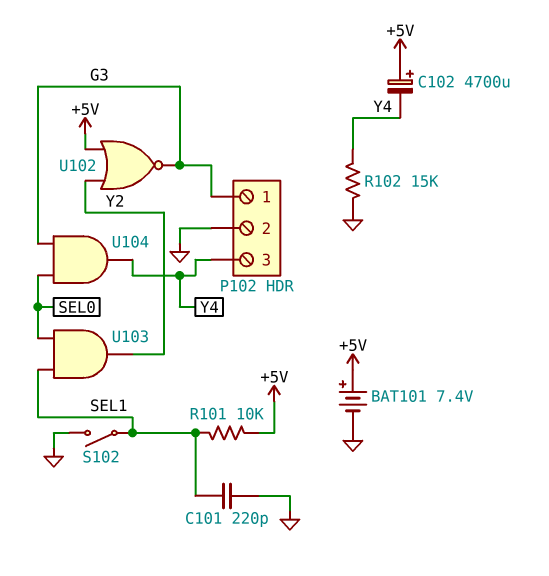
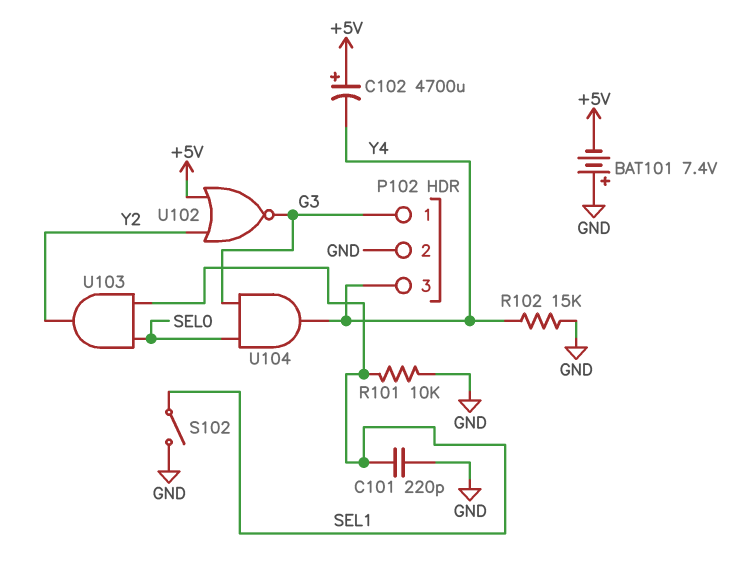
BAT101: 7.4V (plus +5V, minus GND) -> 7.4V (plus GND, minus +5V)
R101: 10k (+5V, SEL1) -> 10k (GND, SEL1)

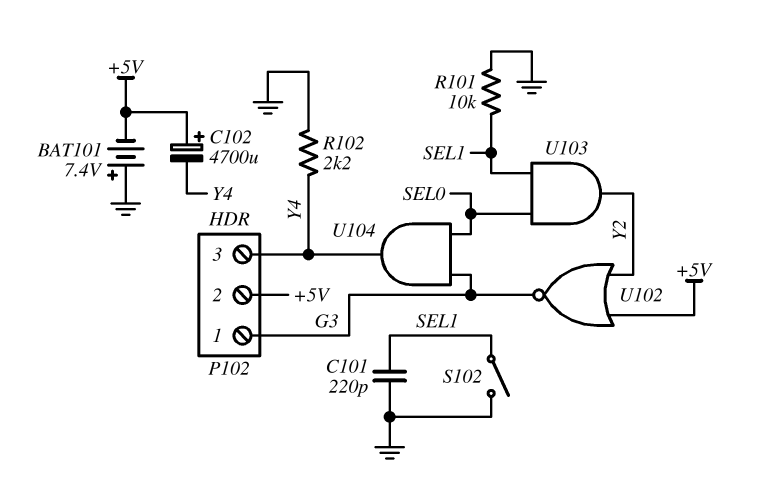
P102 pin 2: GND -> +5V
R102: 15k (GND, Y4) -> 2.2k (GND, Y4)

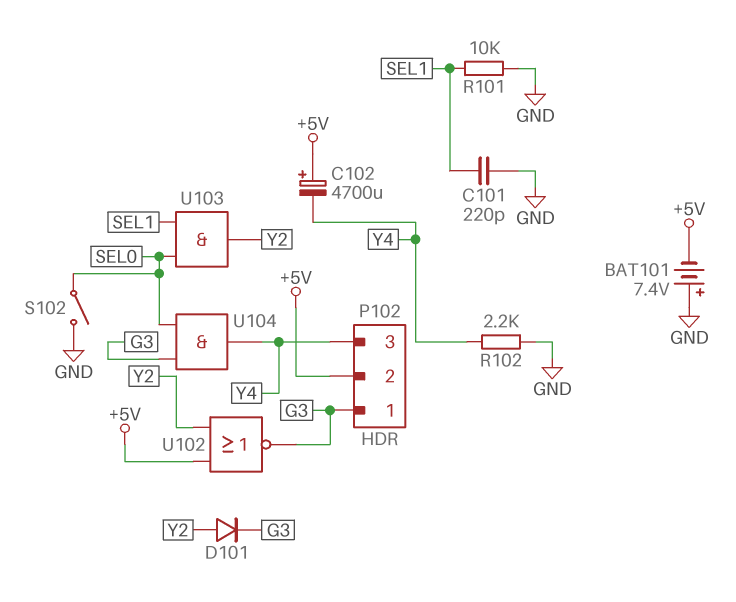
D101: none -> diode (A Y2, K G3)
S102: switch (GND, SEL1) -> switch (GND, SEL0)

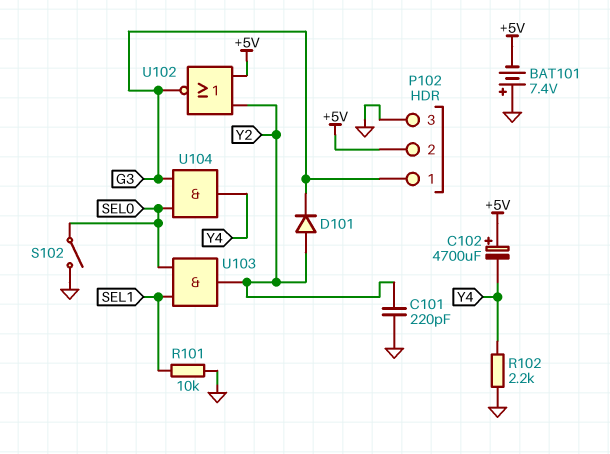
C101: 220pF (GND, SEL1) -> 220pF (GND, Y2)
P102 pin 3: Y4 -> GND

